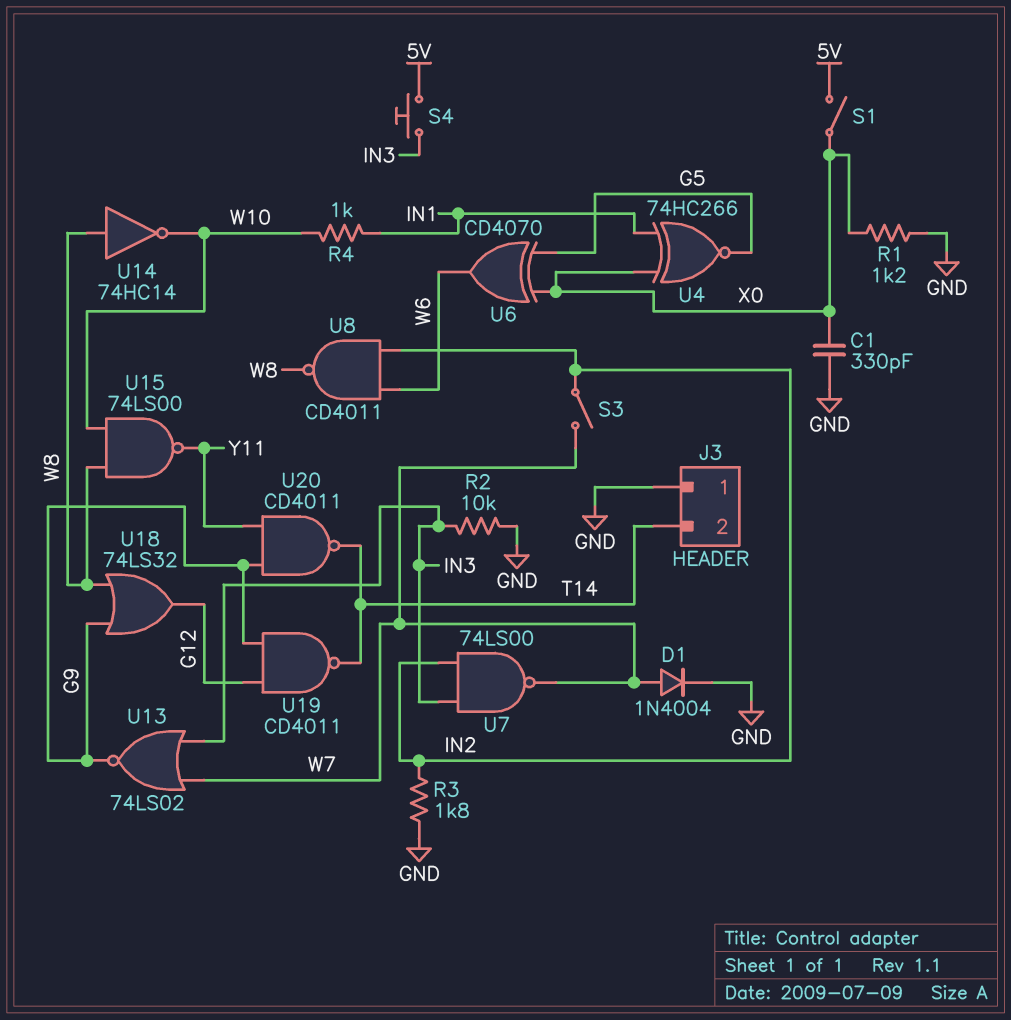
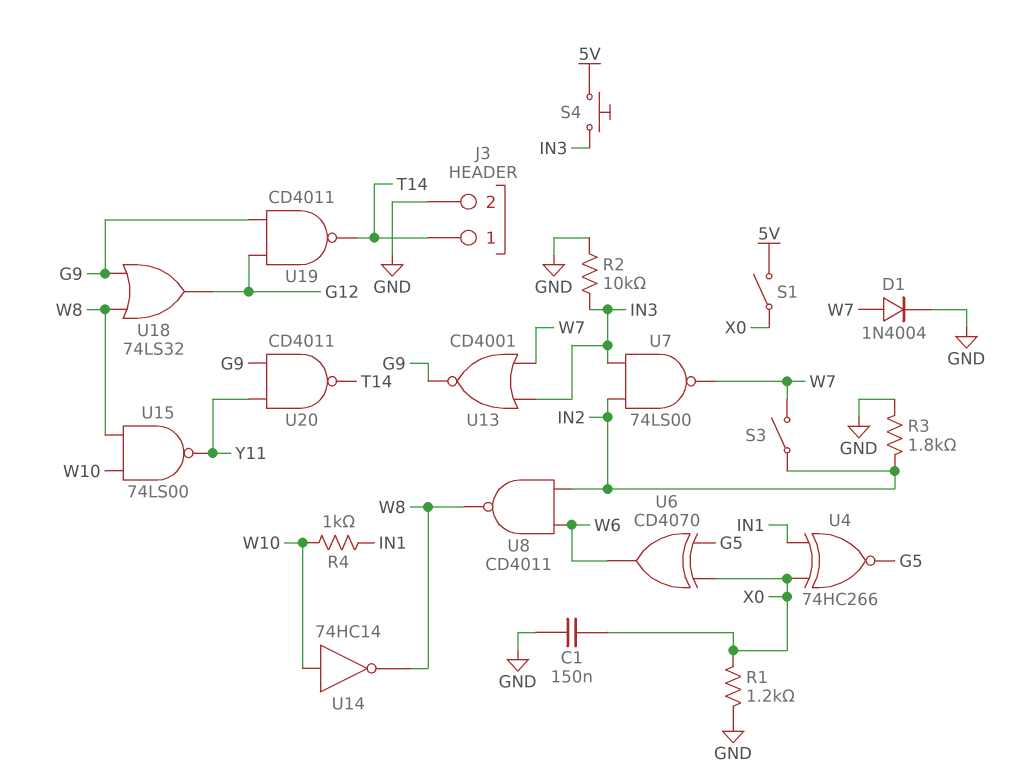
C1: 330pF (GND, X0) -> 150nF (GND, X0)
J3 pin 1: GND -> T14
J3 pin 2: T14 -> GND
U13: NOR 74LS02 (in IN3, in W7, out G9) -> NOR CD4001 (in IN3, in W7, out G9)
U14: NOT 74HC14 (in W8, out W10) -> NOT 74HC14 (in W10, out W8)

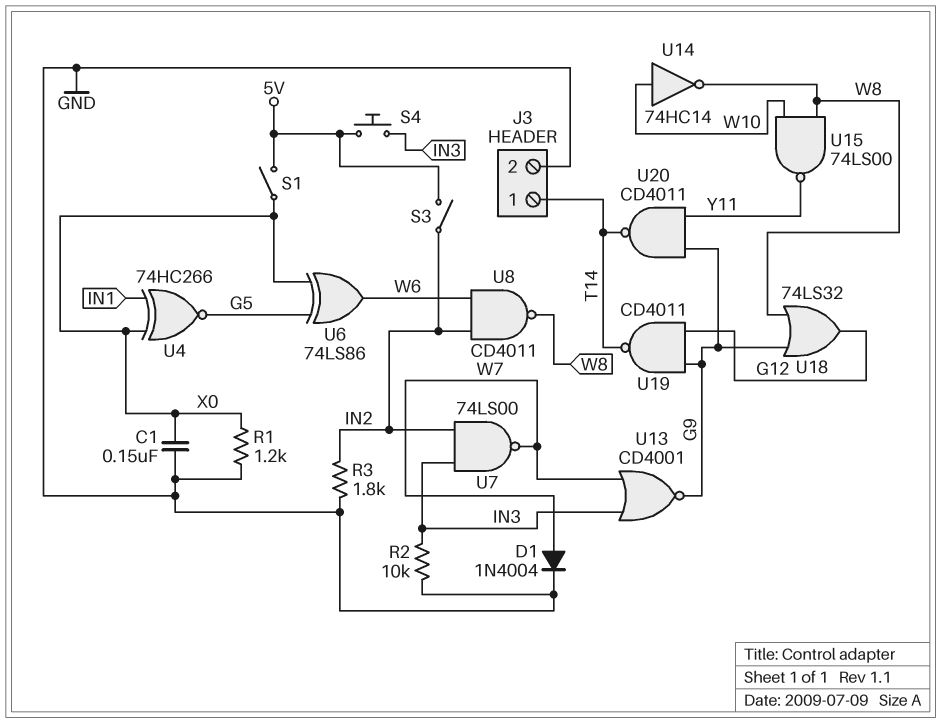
R4: 1k (IN1, W10) -> none
S3: switch (IN2, W7) -> switch (5V, IN2)
U6: XOR CD4070 (in G5, in X0, out W6) -> XOR 74LS86 (in G5, in X0, out W6)

